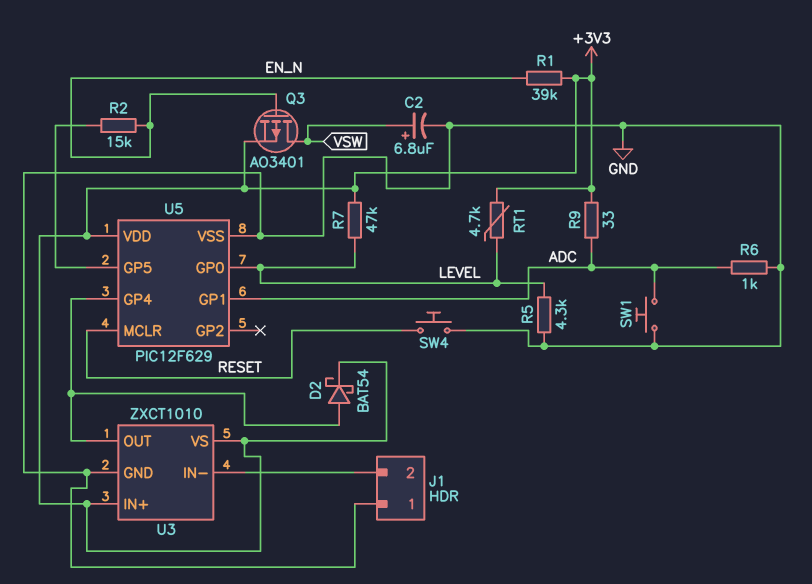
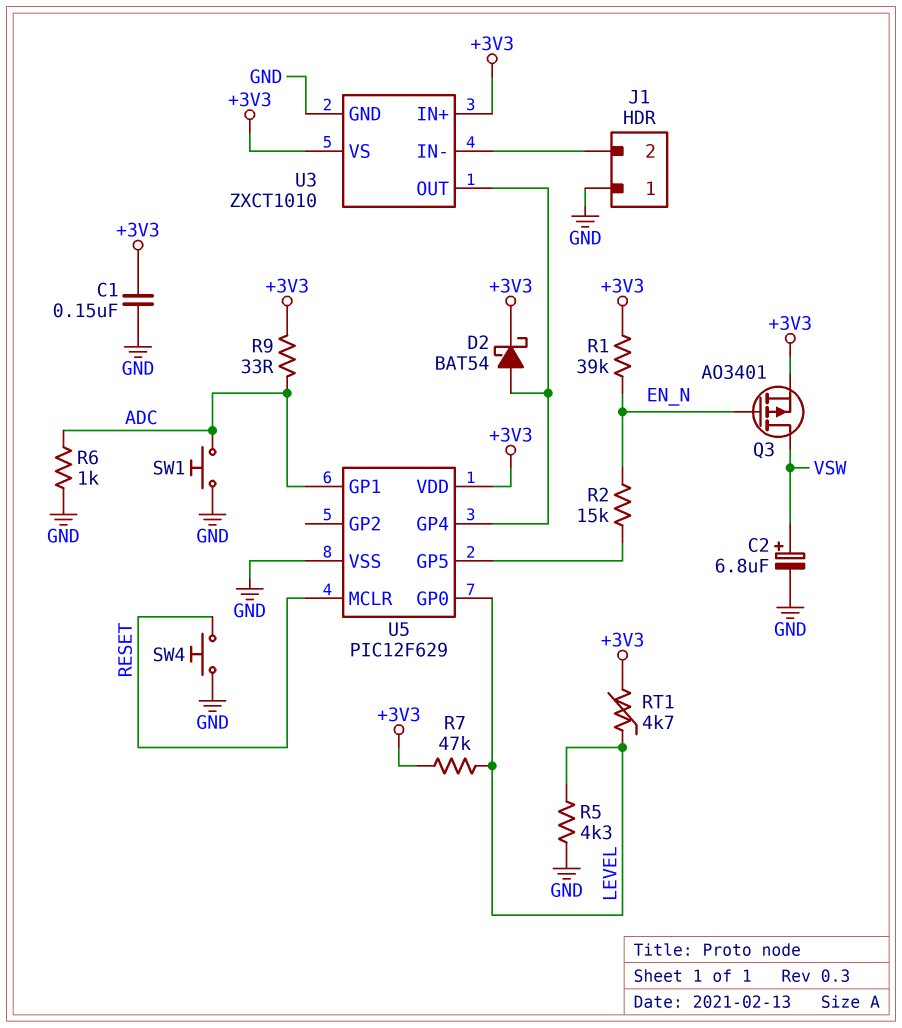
C1: none -> 150nF (+3V3, GND)

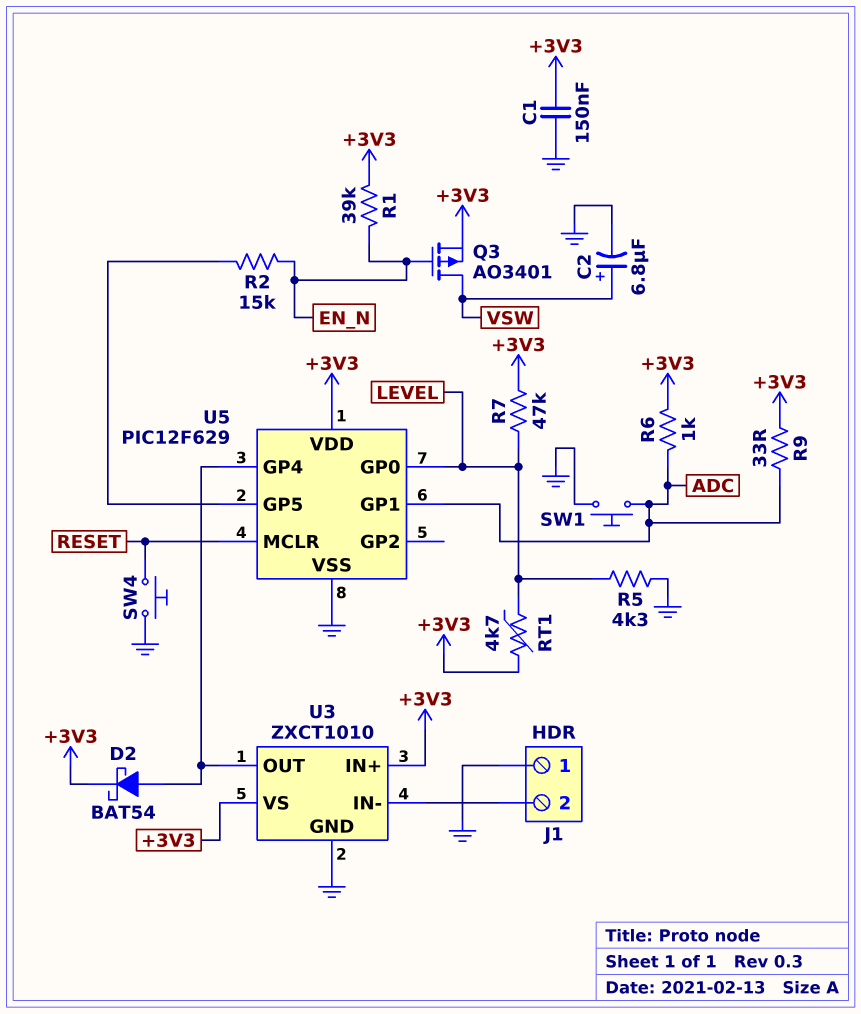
R6: 1k (ADC, GND) -> 1k (+3V3, ADC)

